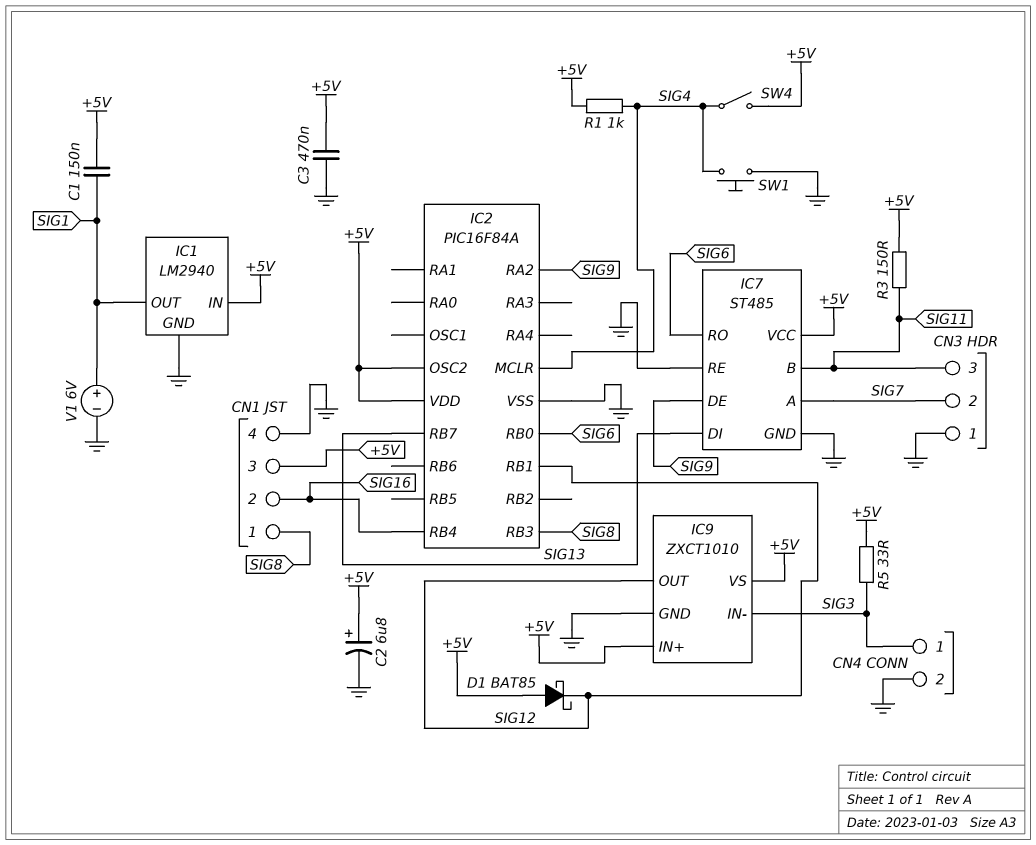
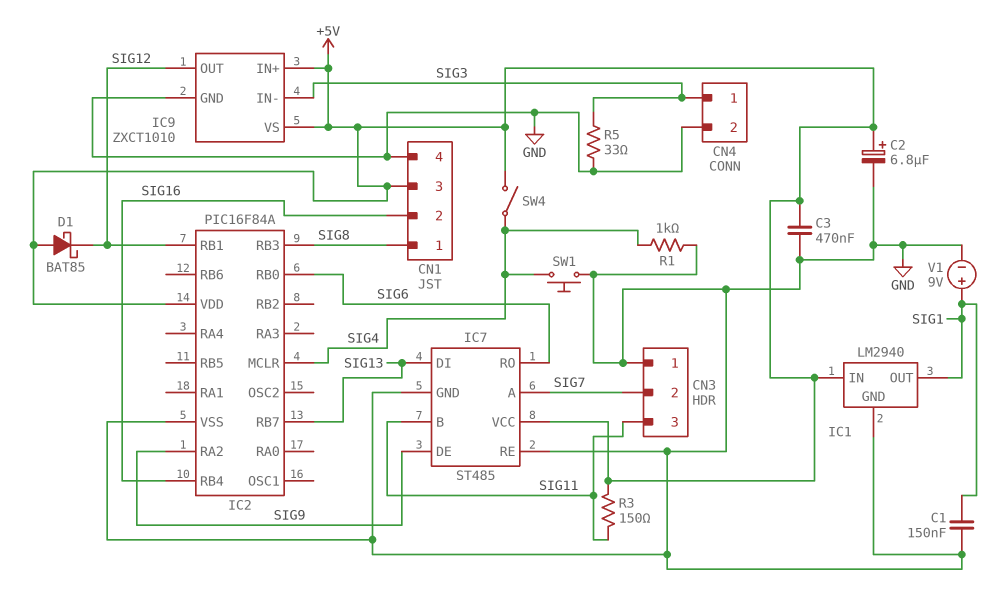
C1: 150nF (+5V, SIG1) -> 150nF (GND, SIG1)
IC2 pin OSC2: +5V -> none
R1: 1k (+5V, SIG4) -> 1k (GND, SIG4)
R5: 33 (+5V, SIG3) -> 33 (GND, SIG3)
V1: 6V (plus SIG1, minus GND) -> 9V (plus SIG1, minus GND)

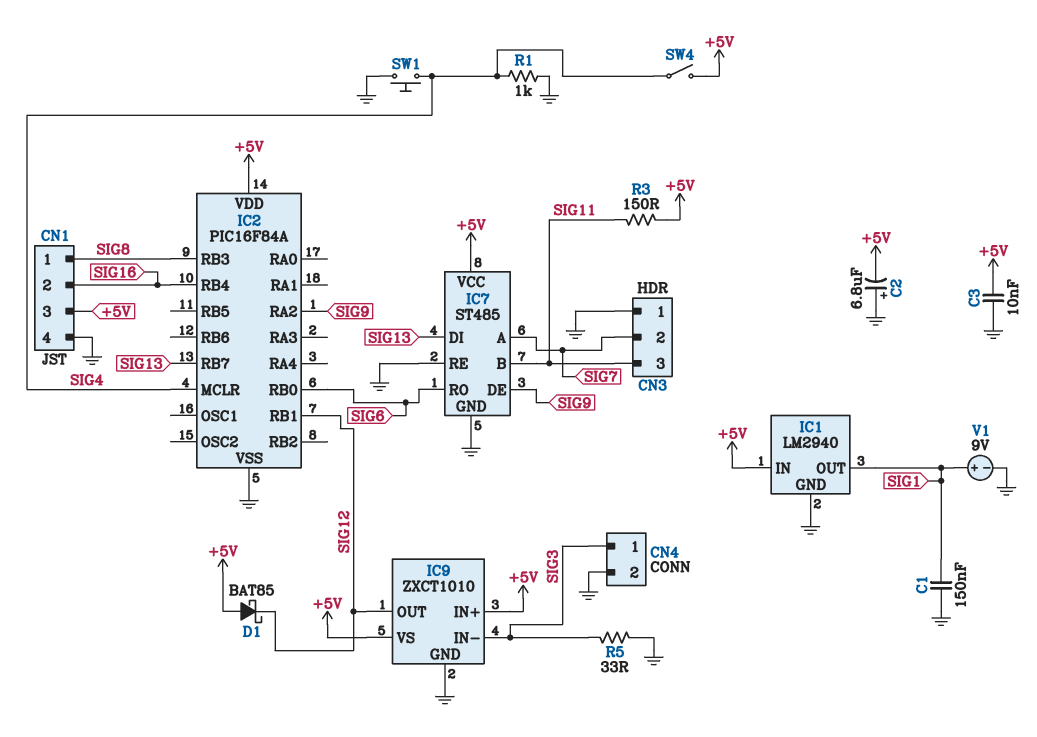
C2: 6.8uF (plus +5V, minus GND) -> 6.8uF (plus GND, minus +5V)
C3: 470nF (+5V, GND) -> 10nF (+5V, GND)

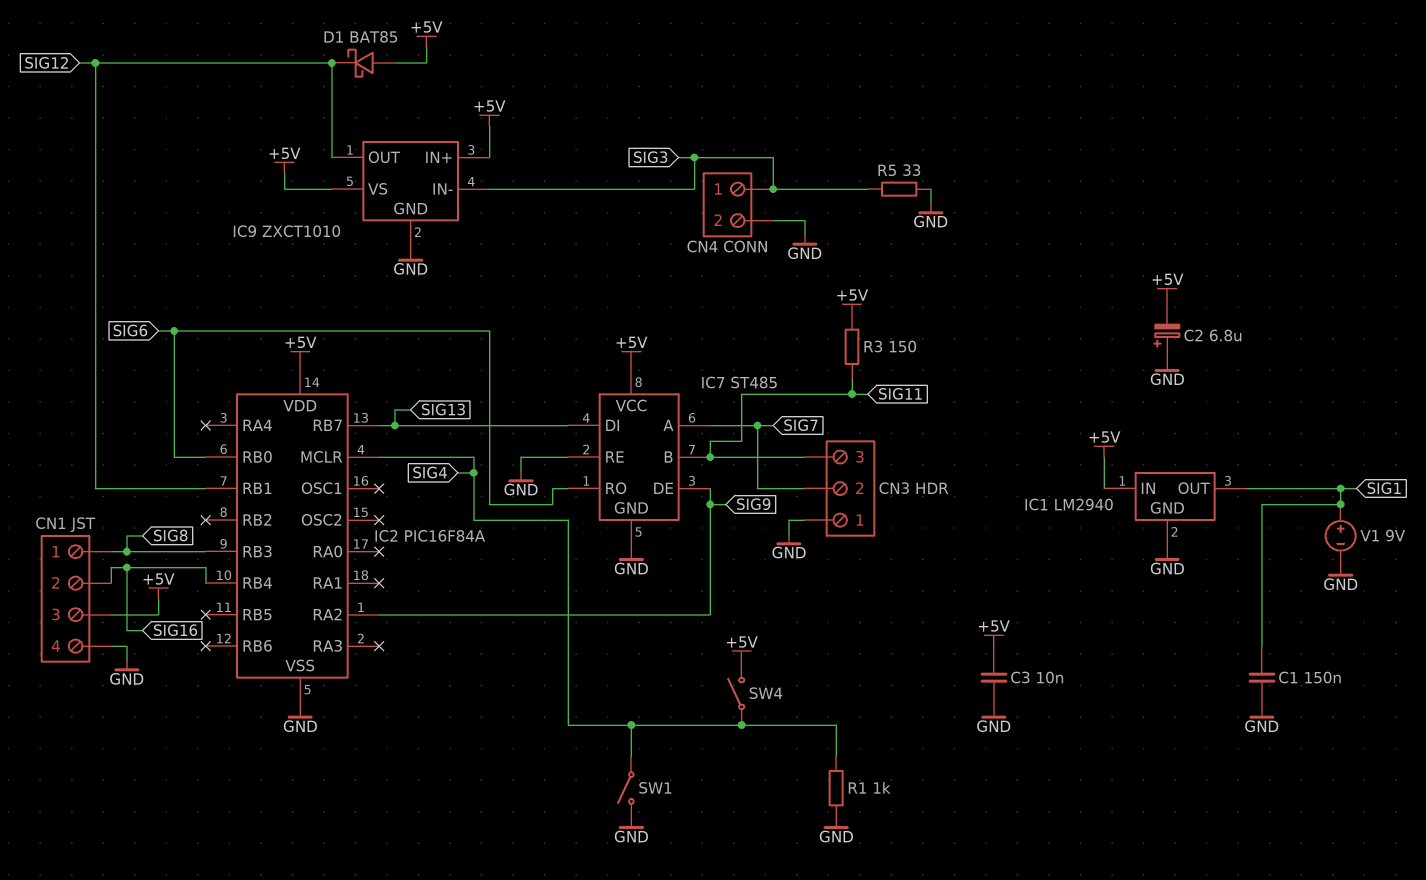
SW1: button (GND, SIG4) -> switch (GND, SIG4)

